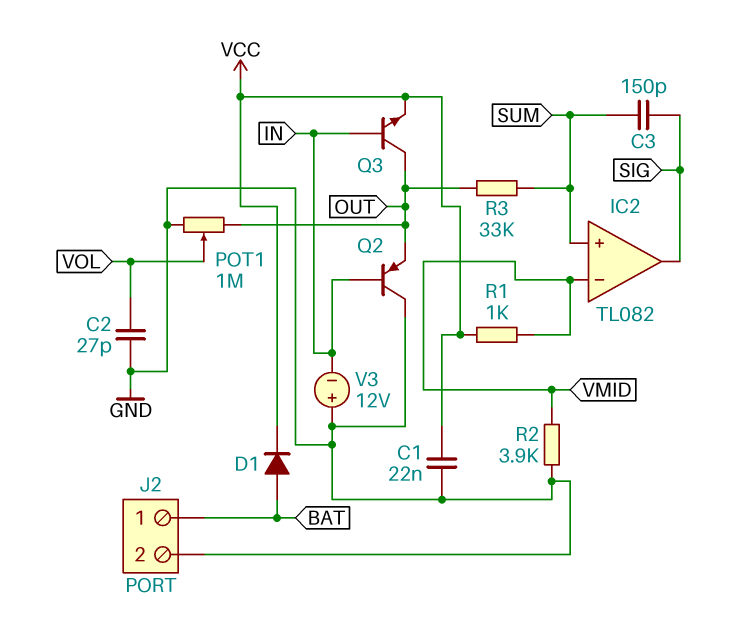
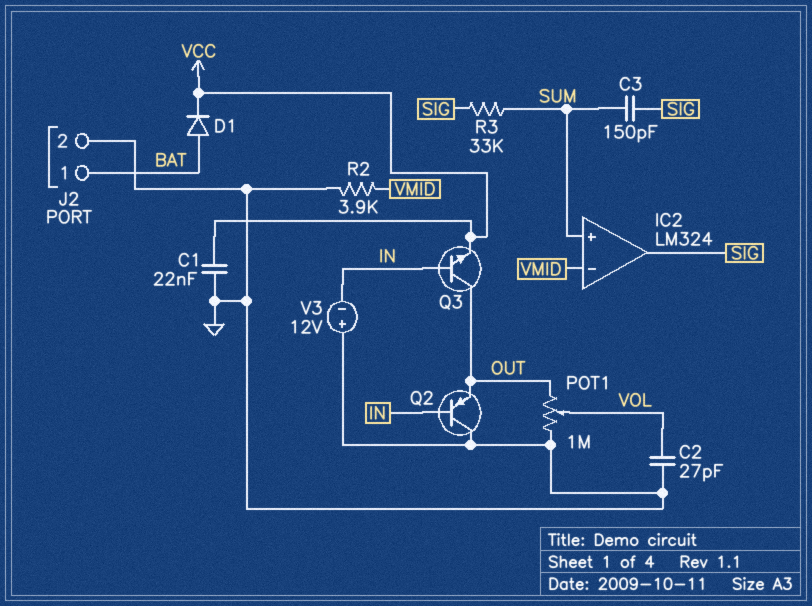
IC2: TL082 -> LM324
R1: 1k (VCC, VMID) -> none
R3: 33k (OUT, SUM) -> 33k (SIG, SUM)

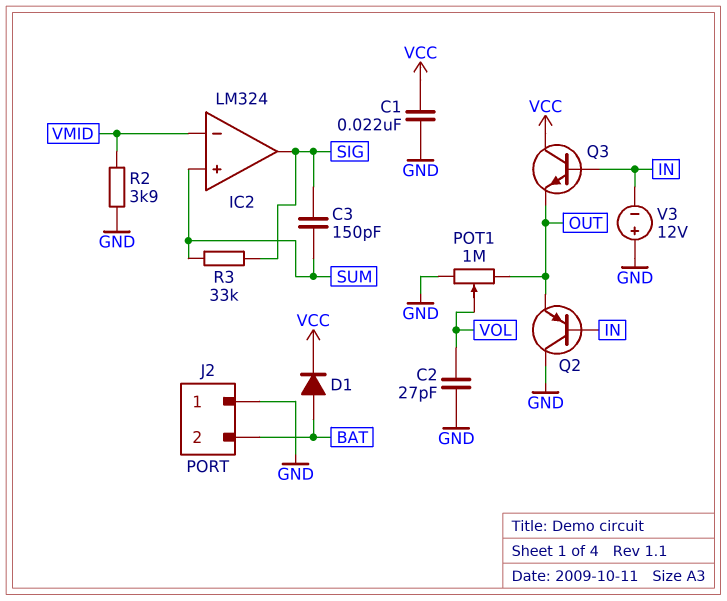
J2 pin 1: BAT -> GND
J2 pin 2: GND -> BAT
Q3: NPN (B IN, C OUT, E VCC) -> NPN (B IN, C VCC, E OUT)

